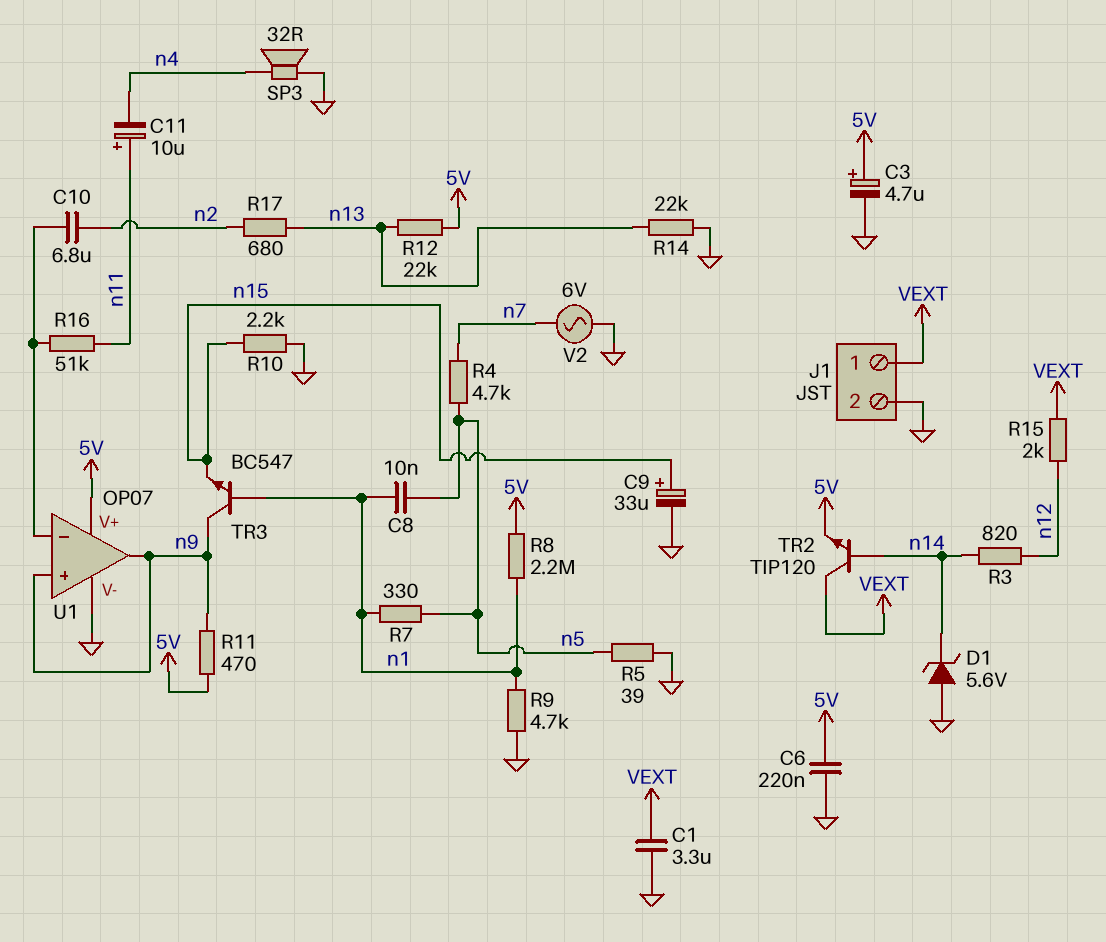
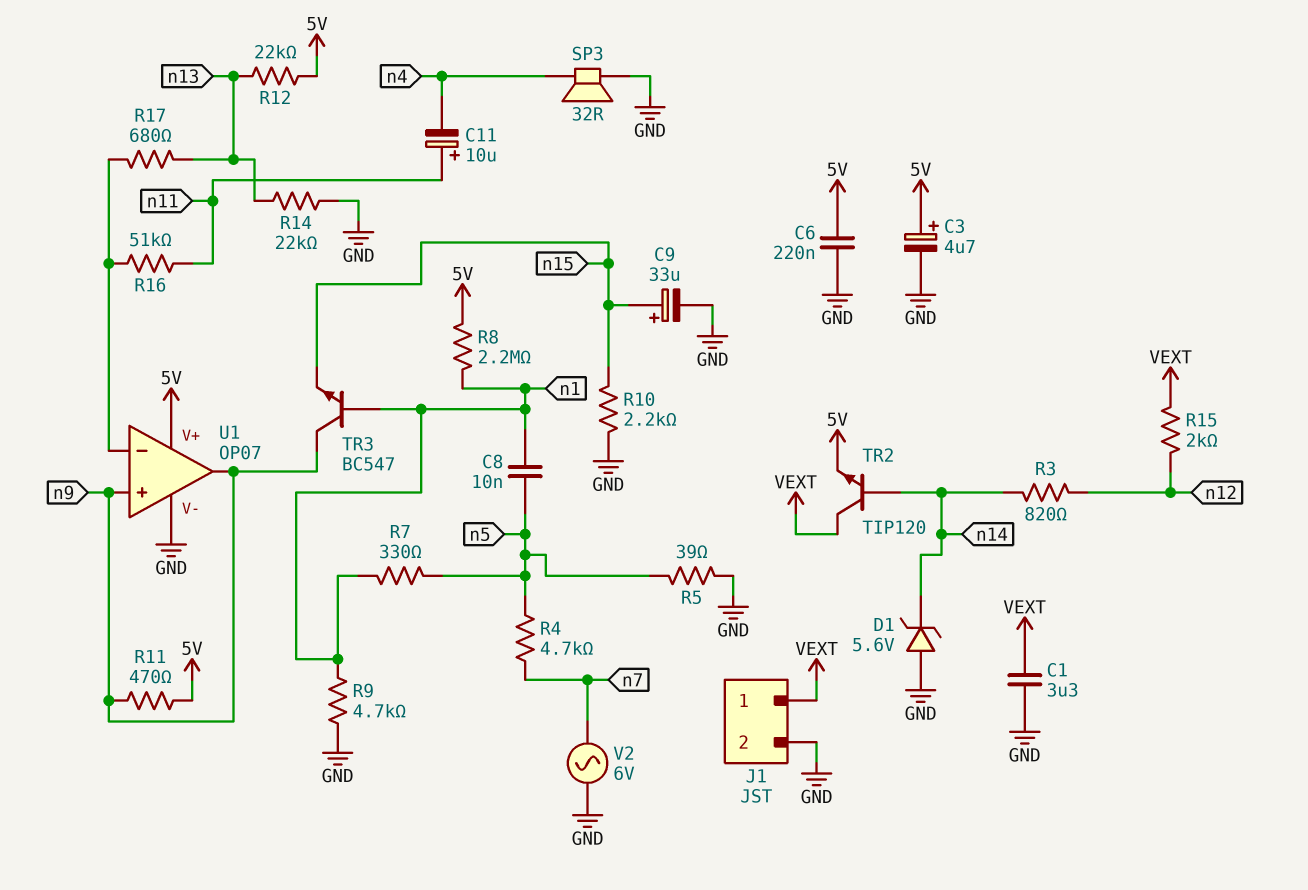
C10: 6.8uF (U1/in-, n2) -> none
R17: 680 (n2, n13) -> 680 (U1/in-, n13)

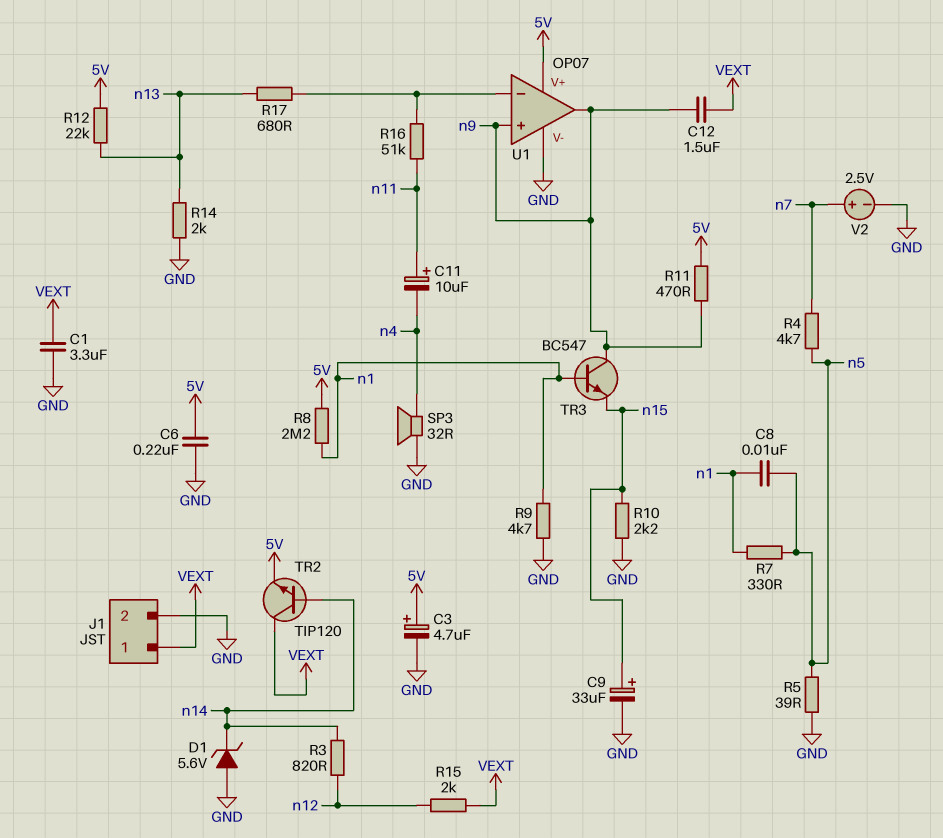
C12: none -> 1.5uF (VEXT, n9)
R14: 22k (GND, n13) -> 2k (GND, n13)
V2: AC 6V (GND, n7) -> 2.5V (plus n7, minus GND)

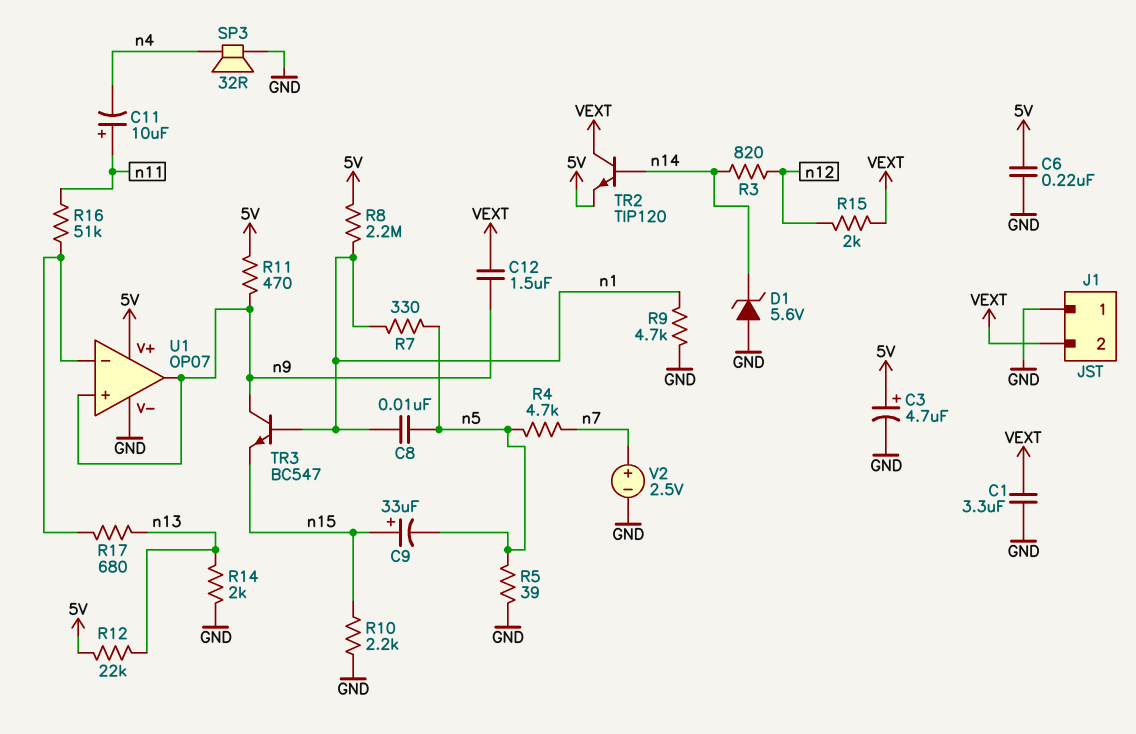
C9: 33uF (plus n15, minus GND) -> 33uF (plus n15, minus n5)
J1 pin 1: VEXT -> GND
J1 pin 2: GND -> VEXT

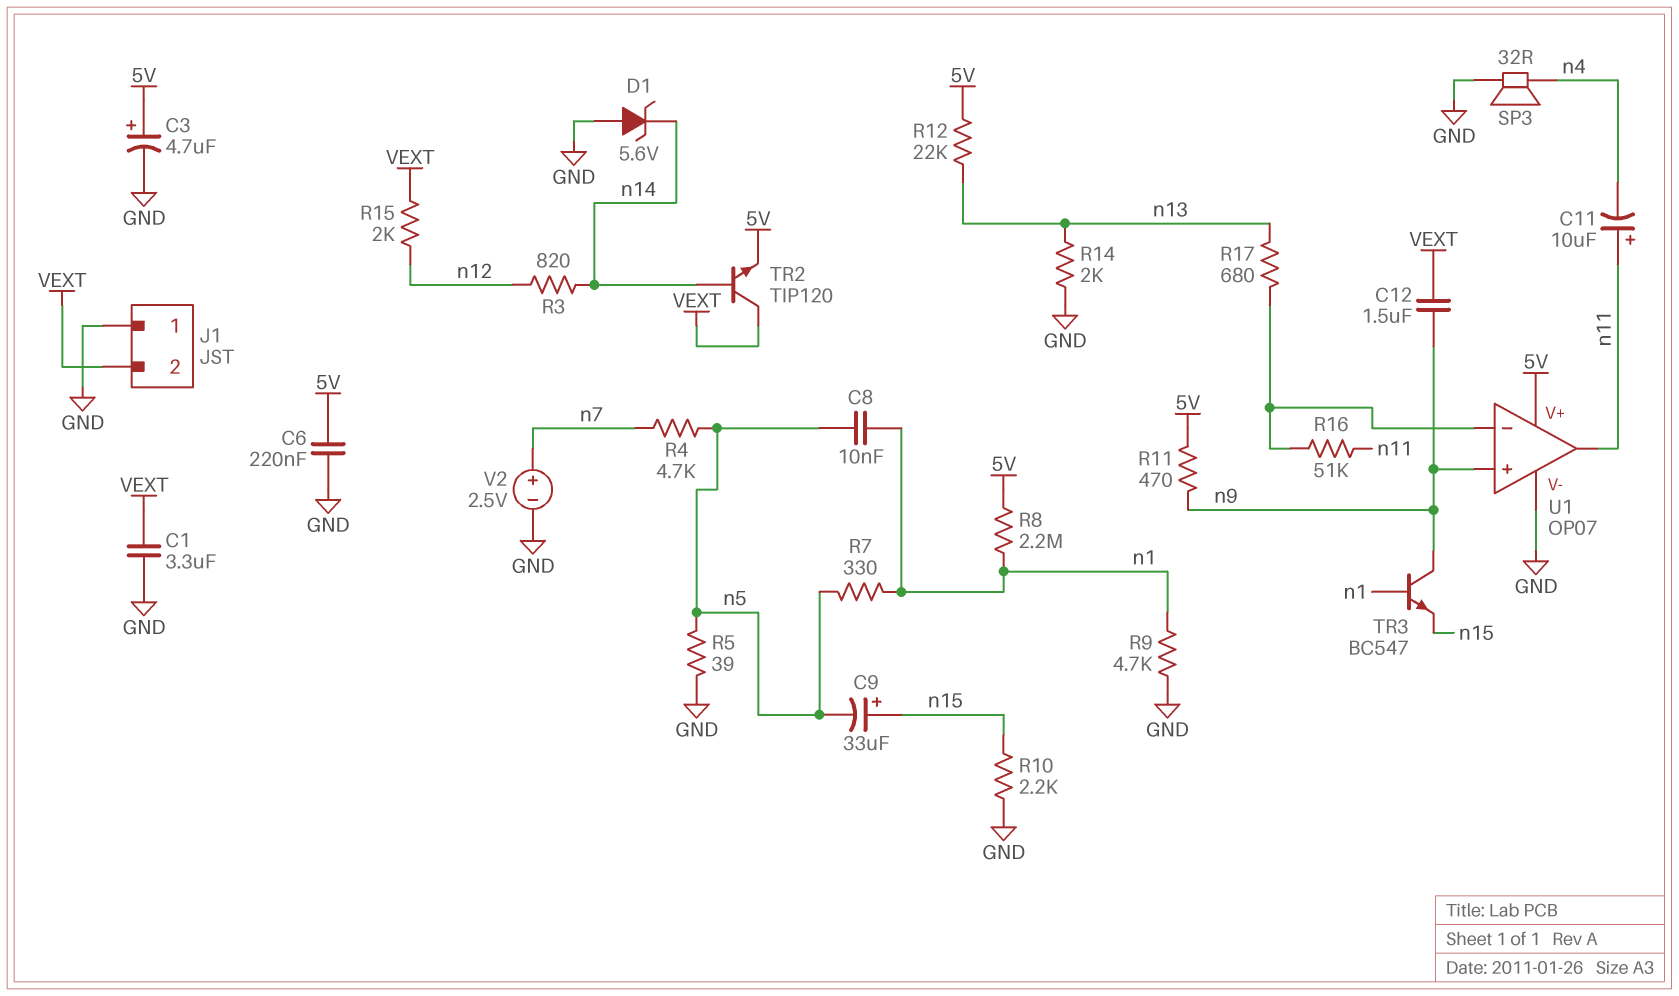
U1 pin out: n9 -> n11

